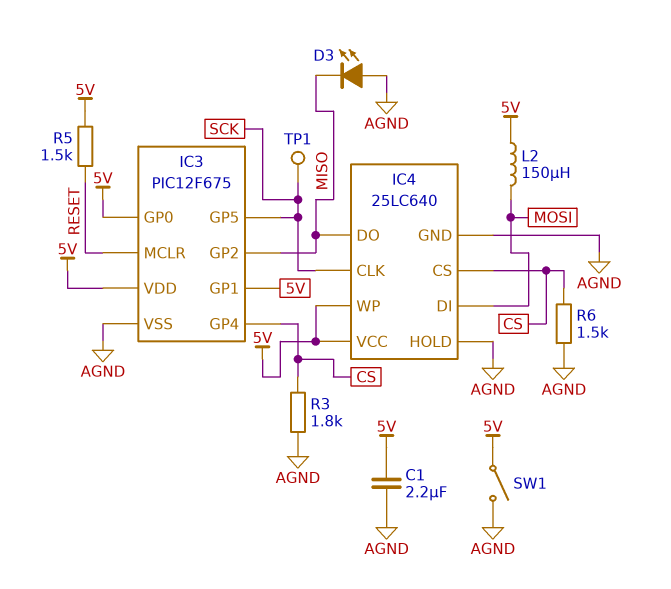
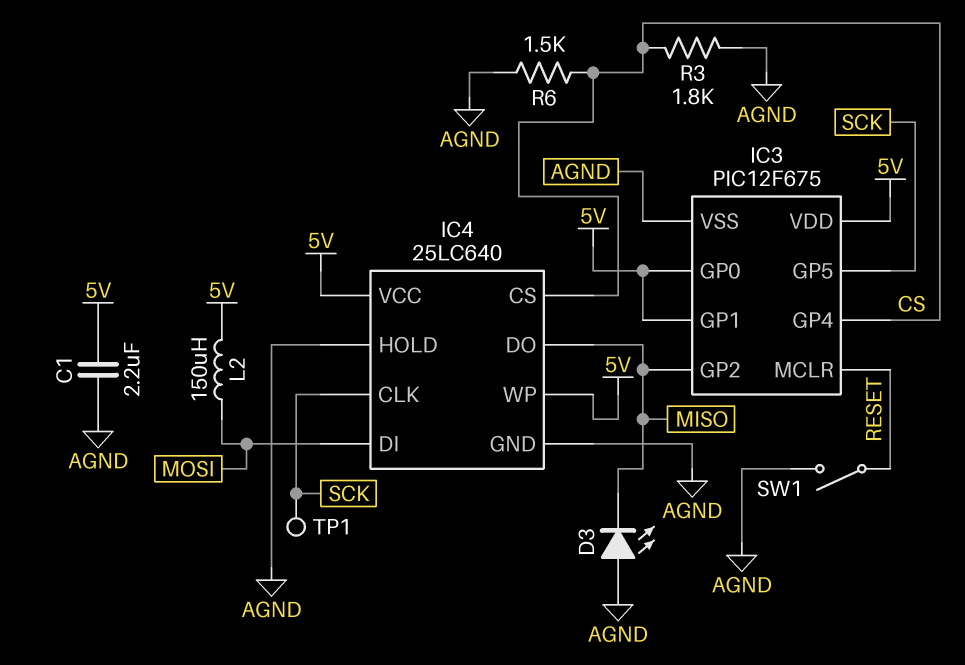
R5: 1.5k (5V, RESET) -> none
SW1: switch (5V, AGND) -> switch (AGND, RESET)

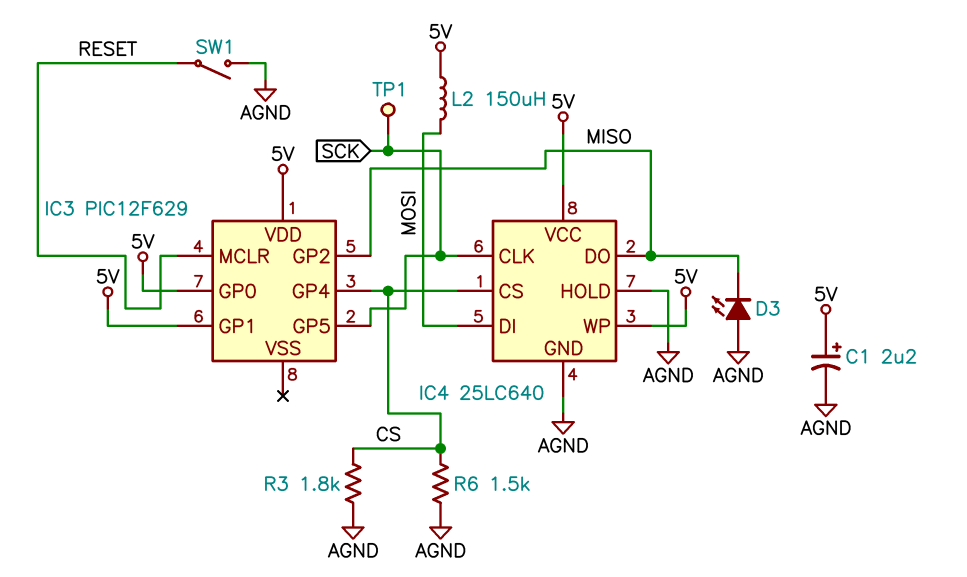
C1: 2.2uF (5V, AGND) -> 2.2uF (plus 5V, minus AGND)
IC3: PIC12F675 -> PIC12F629
IC3 pin VSS: AGND -> none

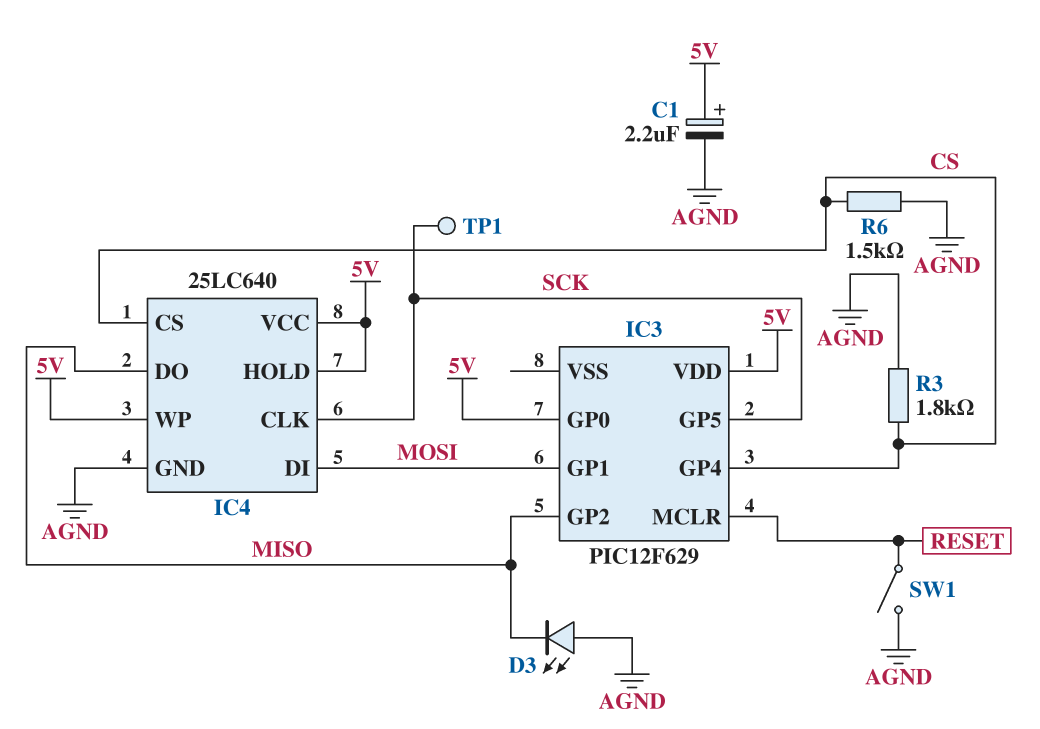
IC3 pin GP1: 5V -> MOSI
IC4 pin HOLD: AGND -> 5V
L2: 150uH (5V, MOSI) -> none

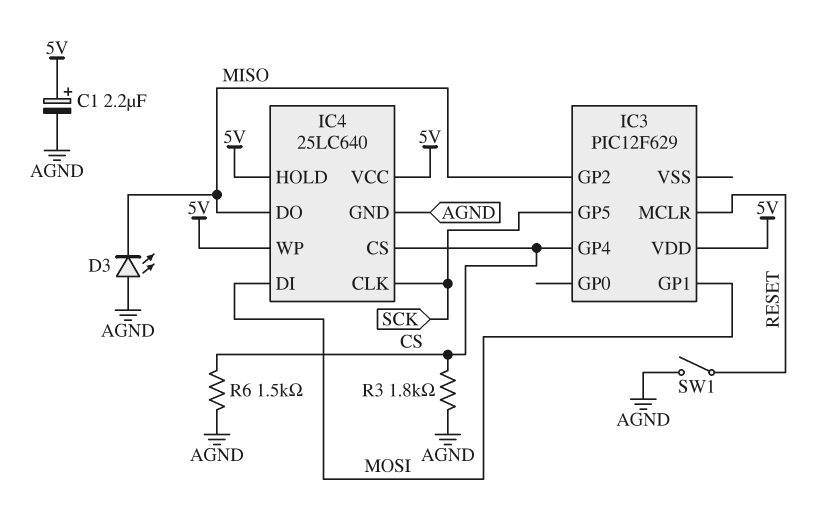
IC3 pin GP0: 5V -> none
TP1: test point (SCK) -> none

